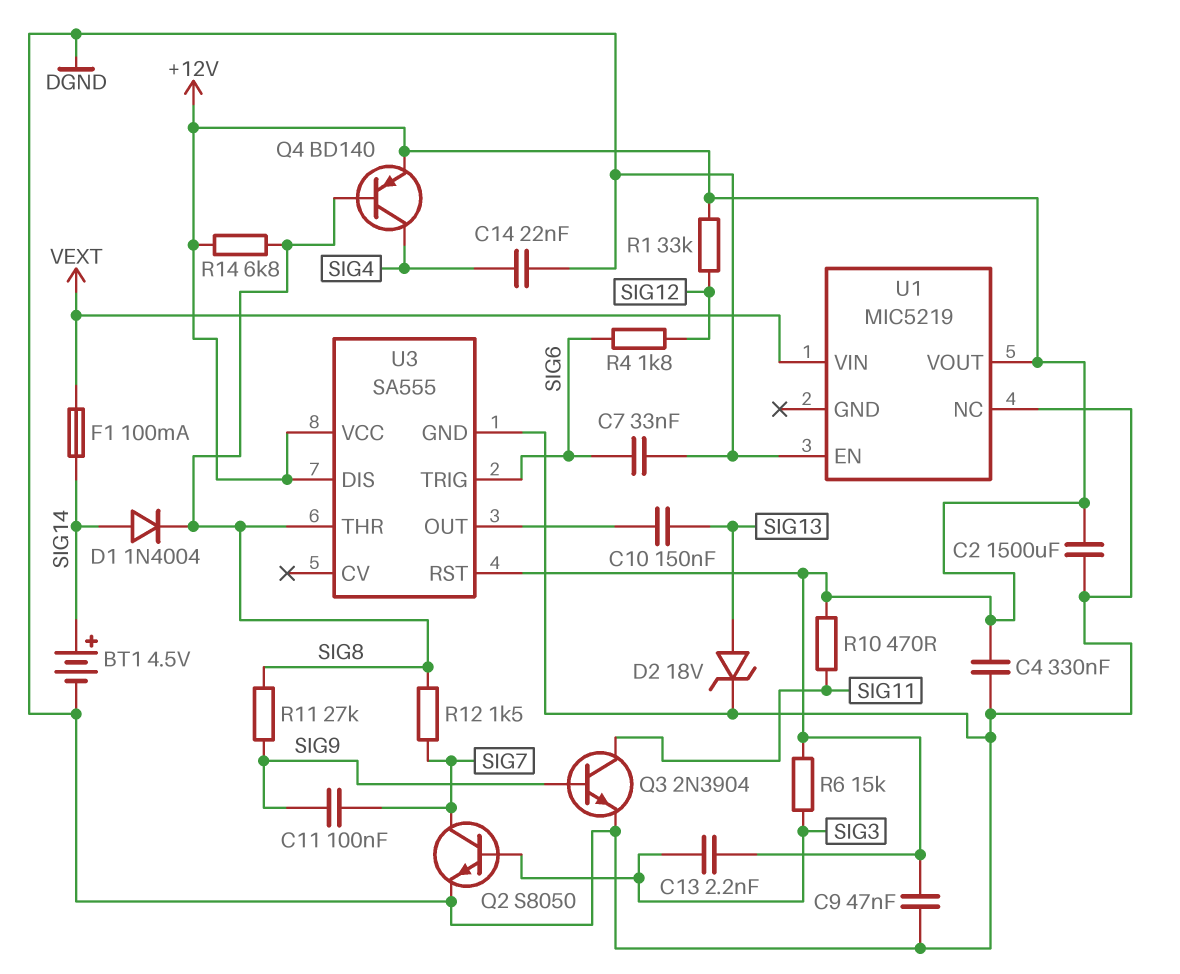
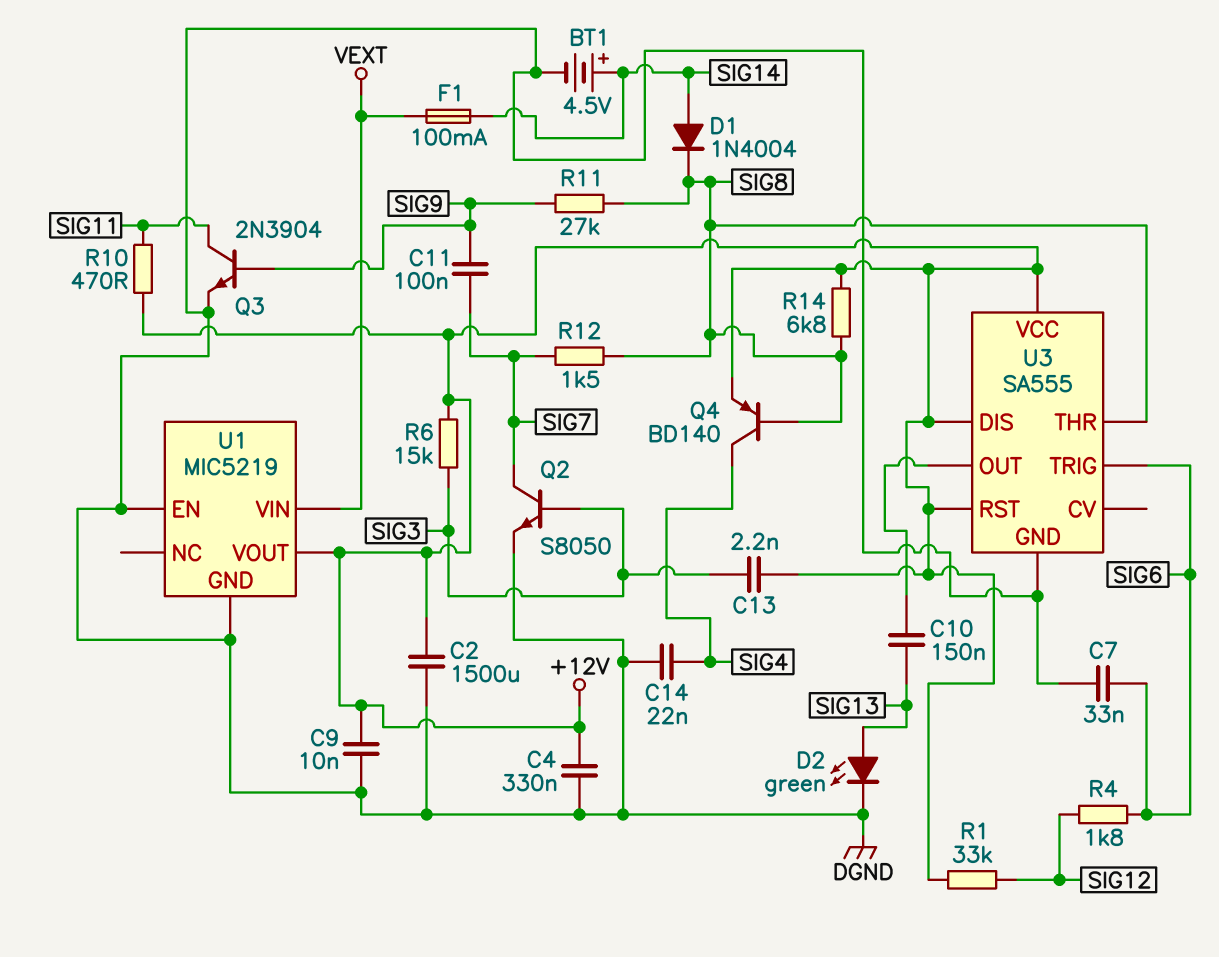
C9: 47nF (+12V, DGND) -> 10nF (+12V, DGND)
D2: zener 18V (A SIG13, K DGND) -> LED green (A SIG13, K DGND)
U1 pin GND: none -> DGND
U1 pin NC: DGND -> none

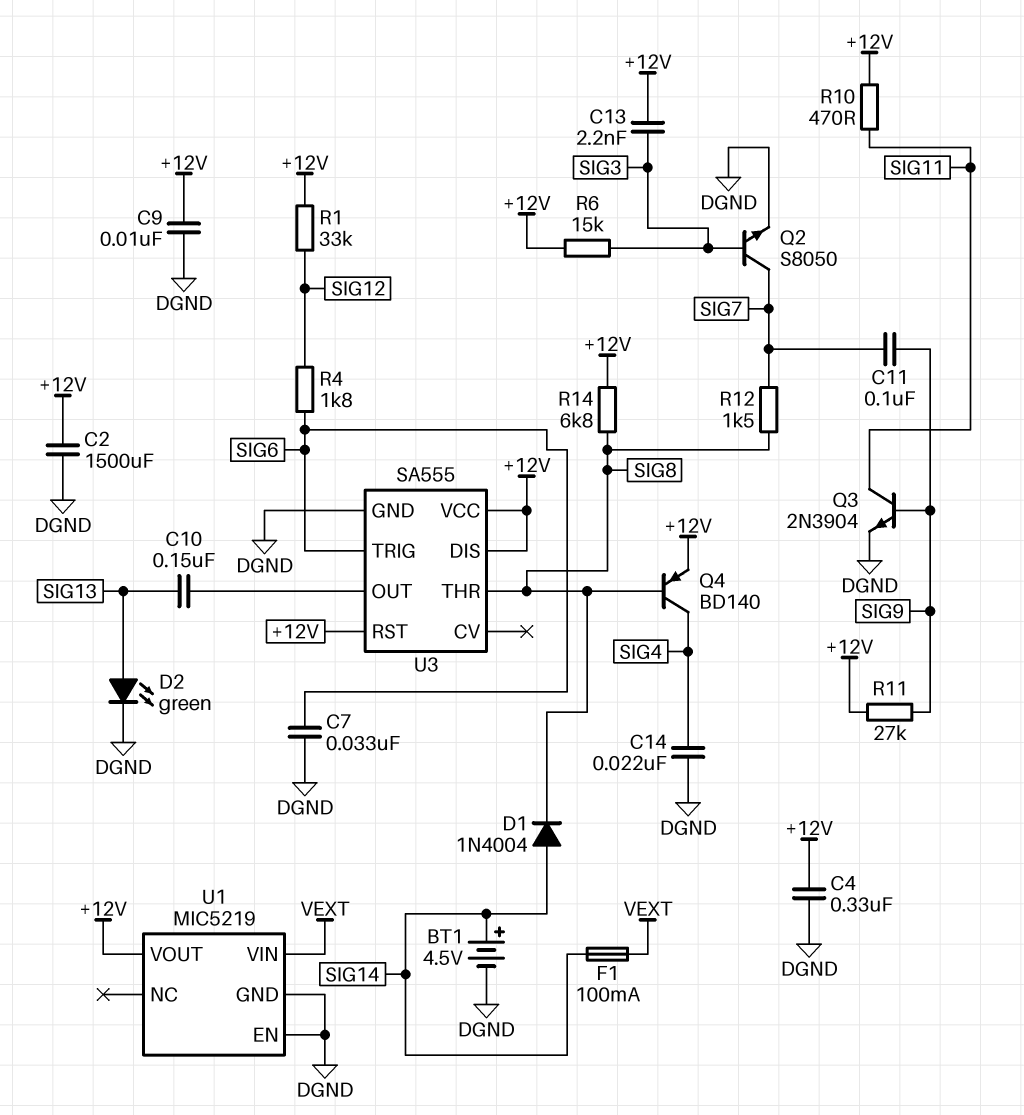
R11: 27k (SIG8, SIG9) -> 27k (+12V, SIG9)

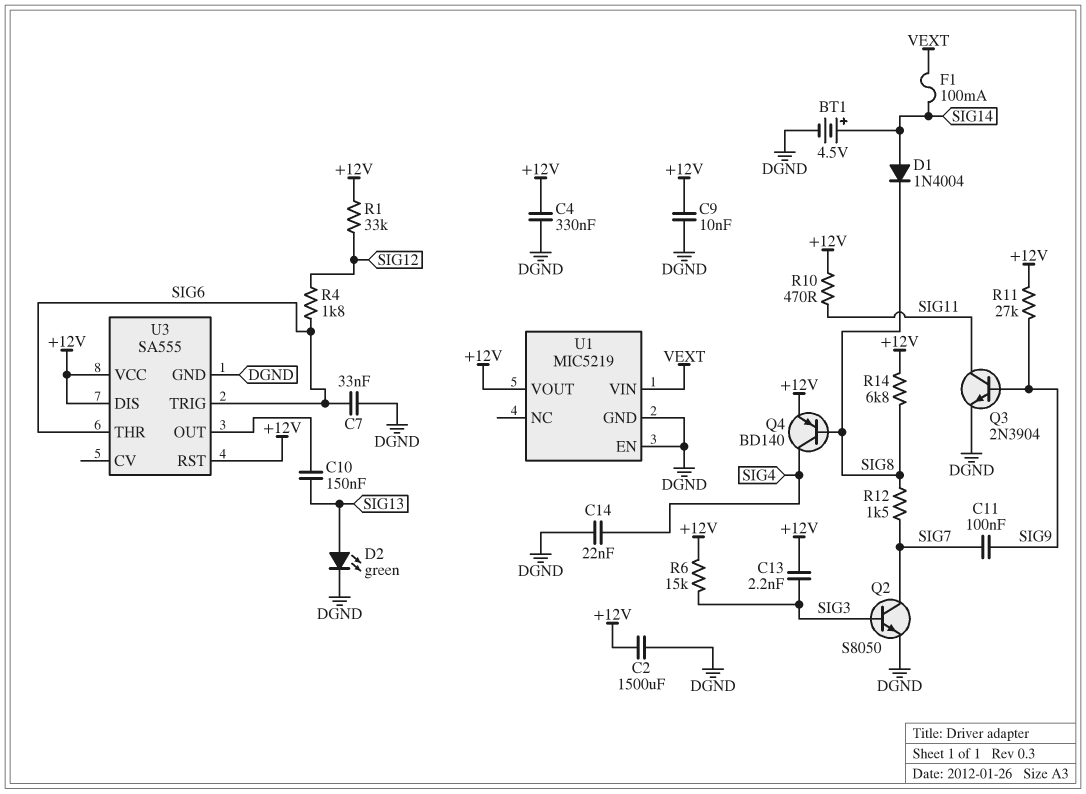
U3 pin THR: SIG8 -> SIG6

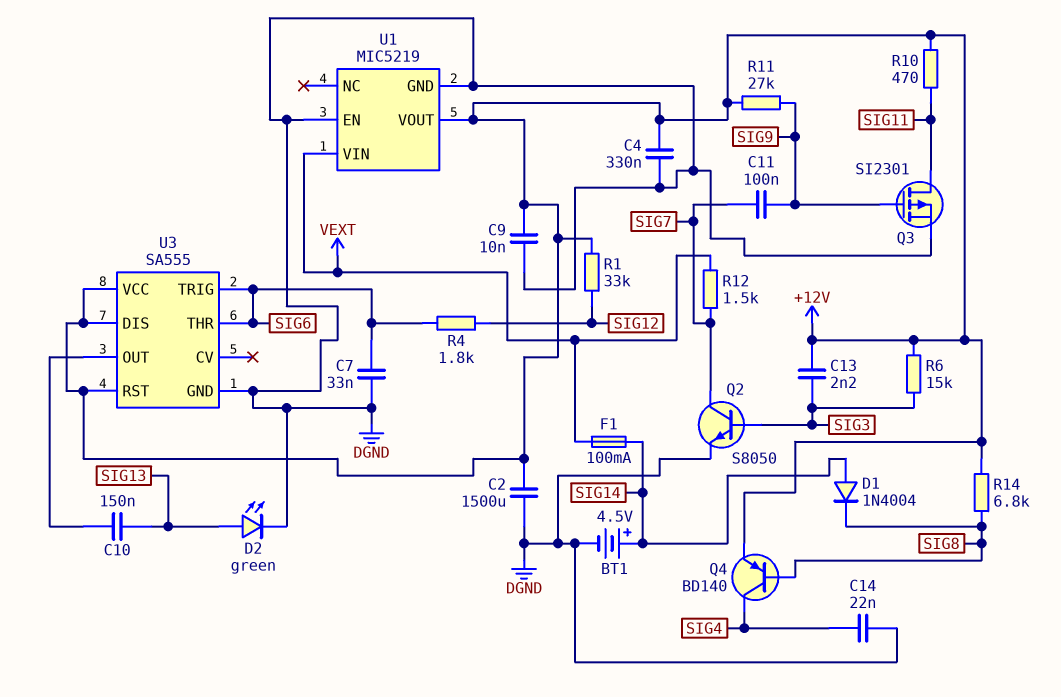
Q3: NPN 2N3904 (B SIG9, C SIG11, E DGND) -> PMOS SI2301 (G SIG9, D SIG11, S DGND)
R12: 1.5k (SIG7, SIG8) -> 1.5k (SIG7, VEXT)

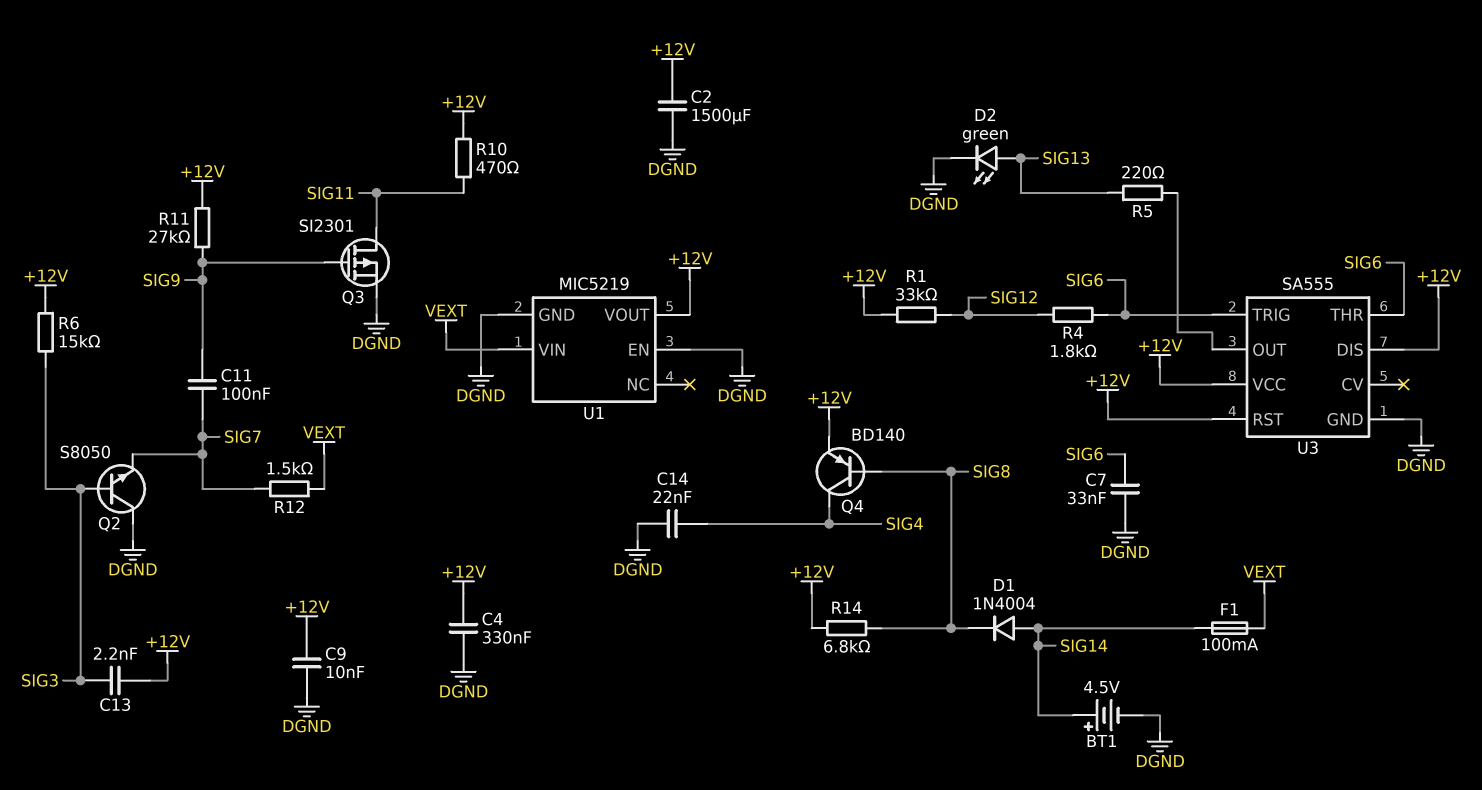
C10: 150nF (SIG13, U3/OUT) -> none
Q2: NPN S8050 (B SIG3, C SIG7, E DGND) -> NPN S8050 (B SIG3, C DGND, E SIG7)
R5: none -> 220 (SIG13, U3/OUT)

